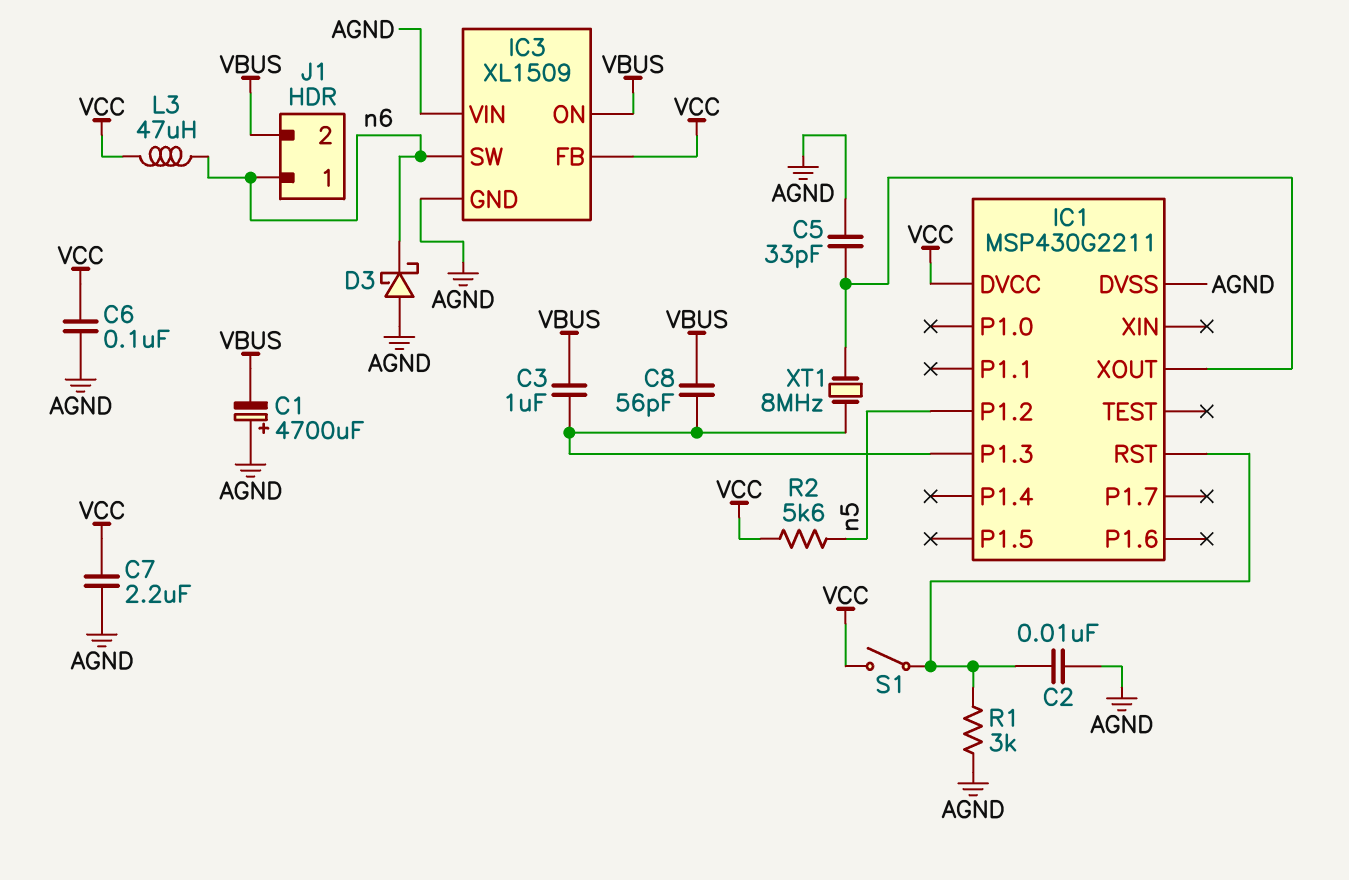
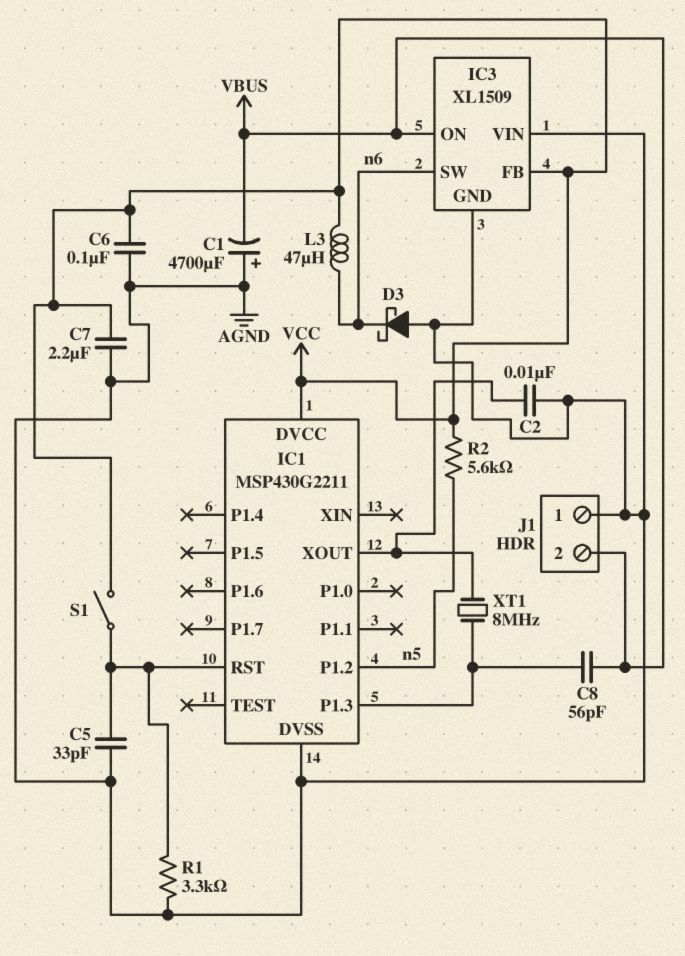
C2: 10nF (AGND, IC1/RST) -> 10nF (AGND, IC1/XOUT)
C3: 1uF (IC1/P1.3, VBUS) -> none
C5: 33pF (AGND, IC1/XOUT) -> 33pF (AGND, IC1/RST)
J1 pin 1: n6 -> AGND
R1: 3k (AGND, IC1/RST) -> 3.3k (AGND, IC1/RST)

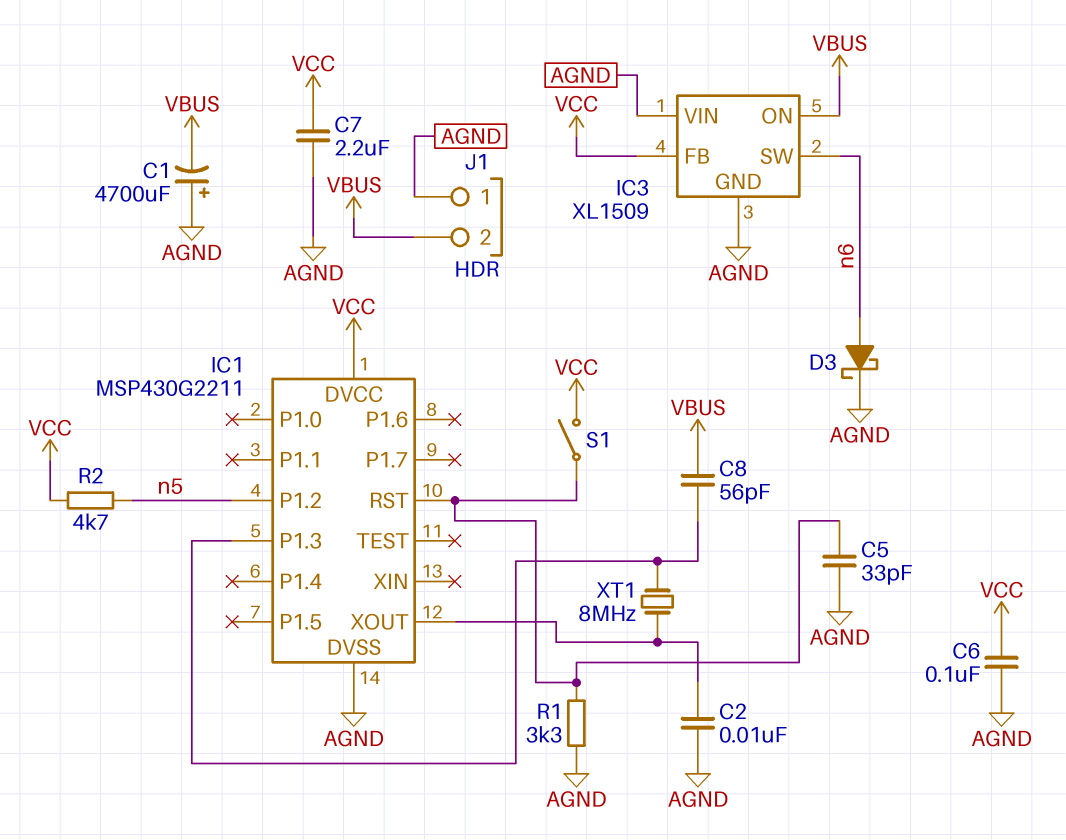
D3: schottky (A AGND, K n6) -> schottky (A n6, K AGND)
L3: 47uH (VCC, n6) -> none
R2: 5.6k (VCC, n5) -> 4.7k (VCC, n5)

